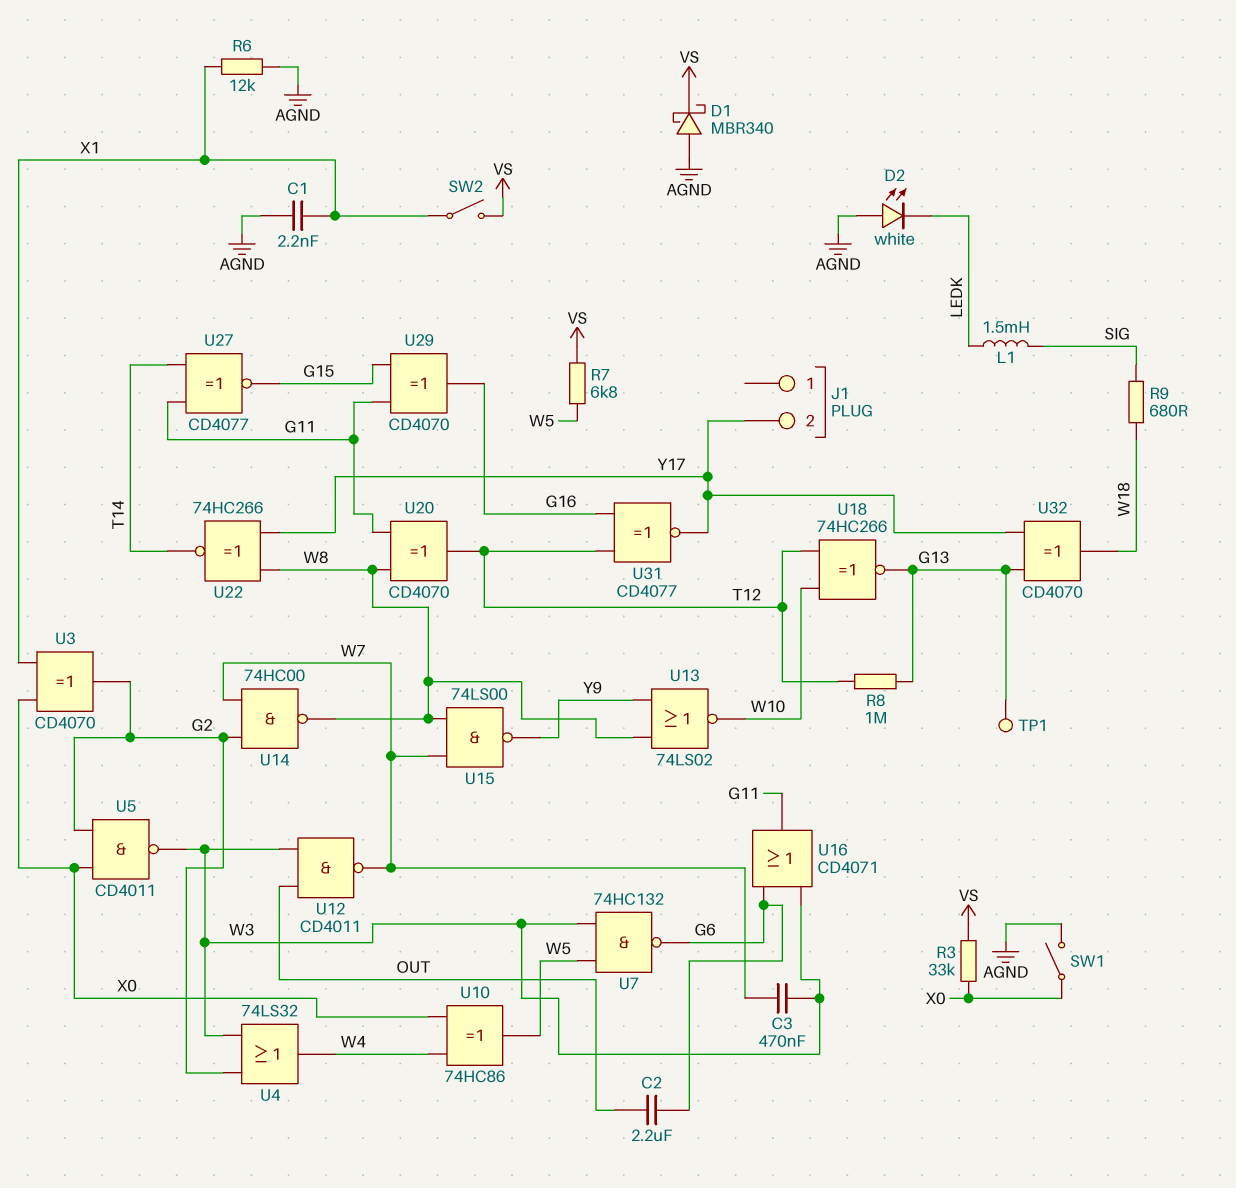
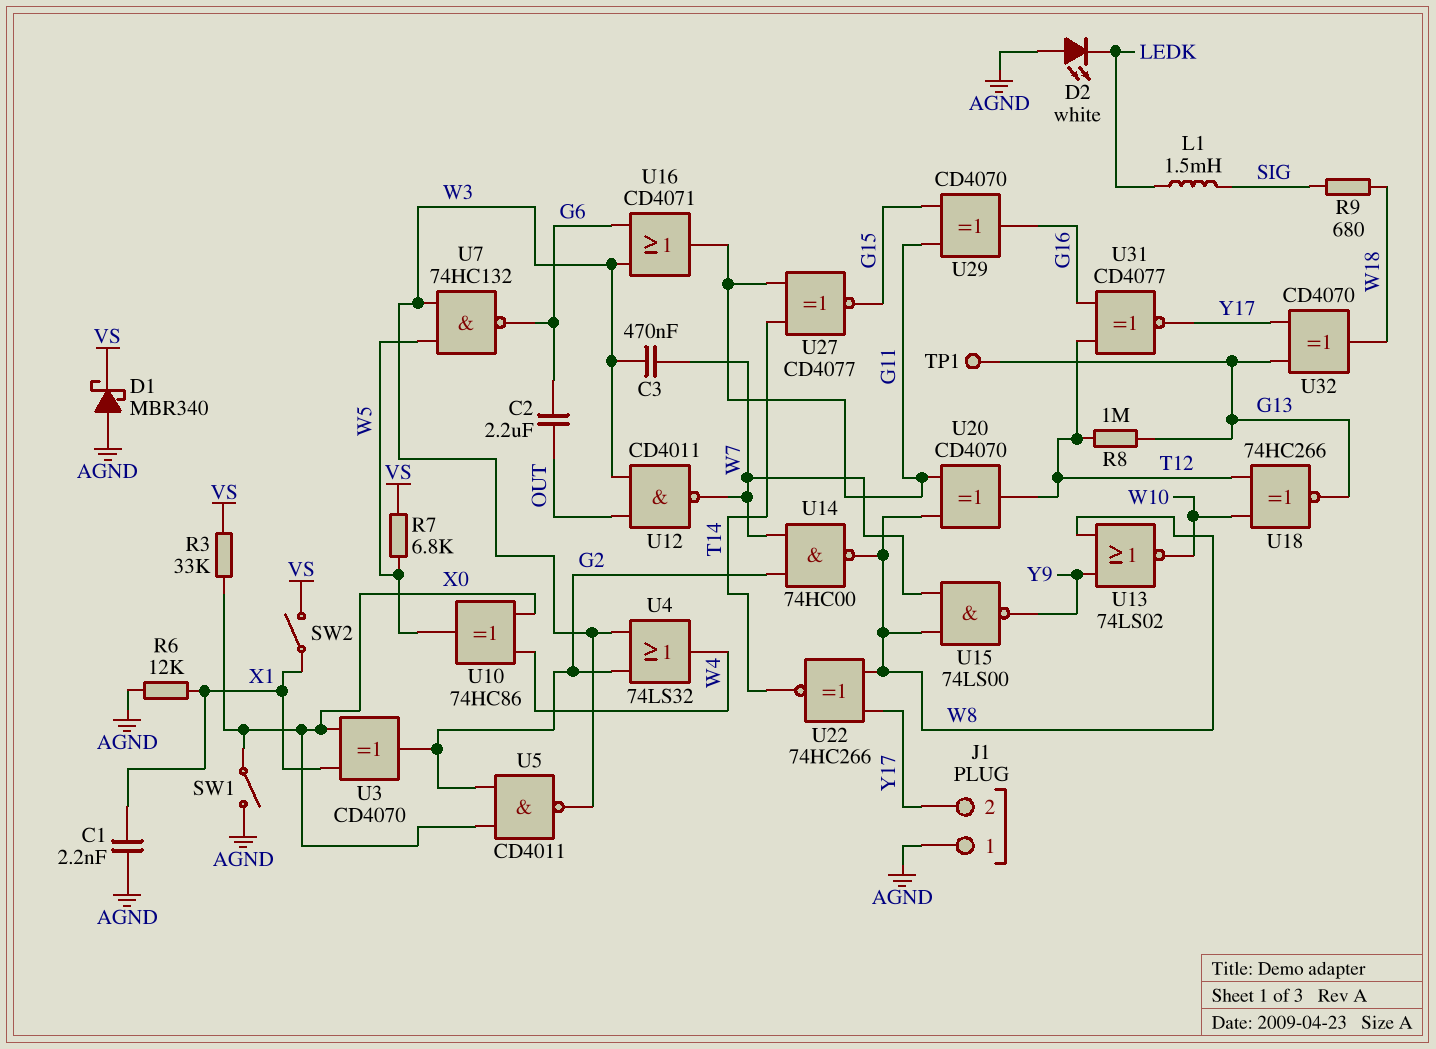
J1 pin 1: none -> AGND

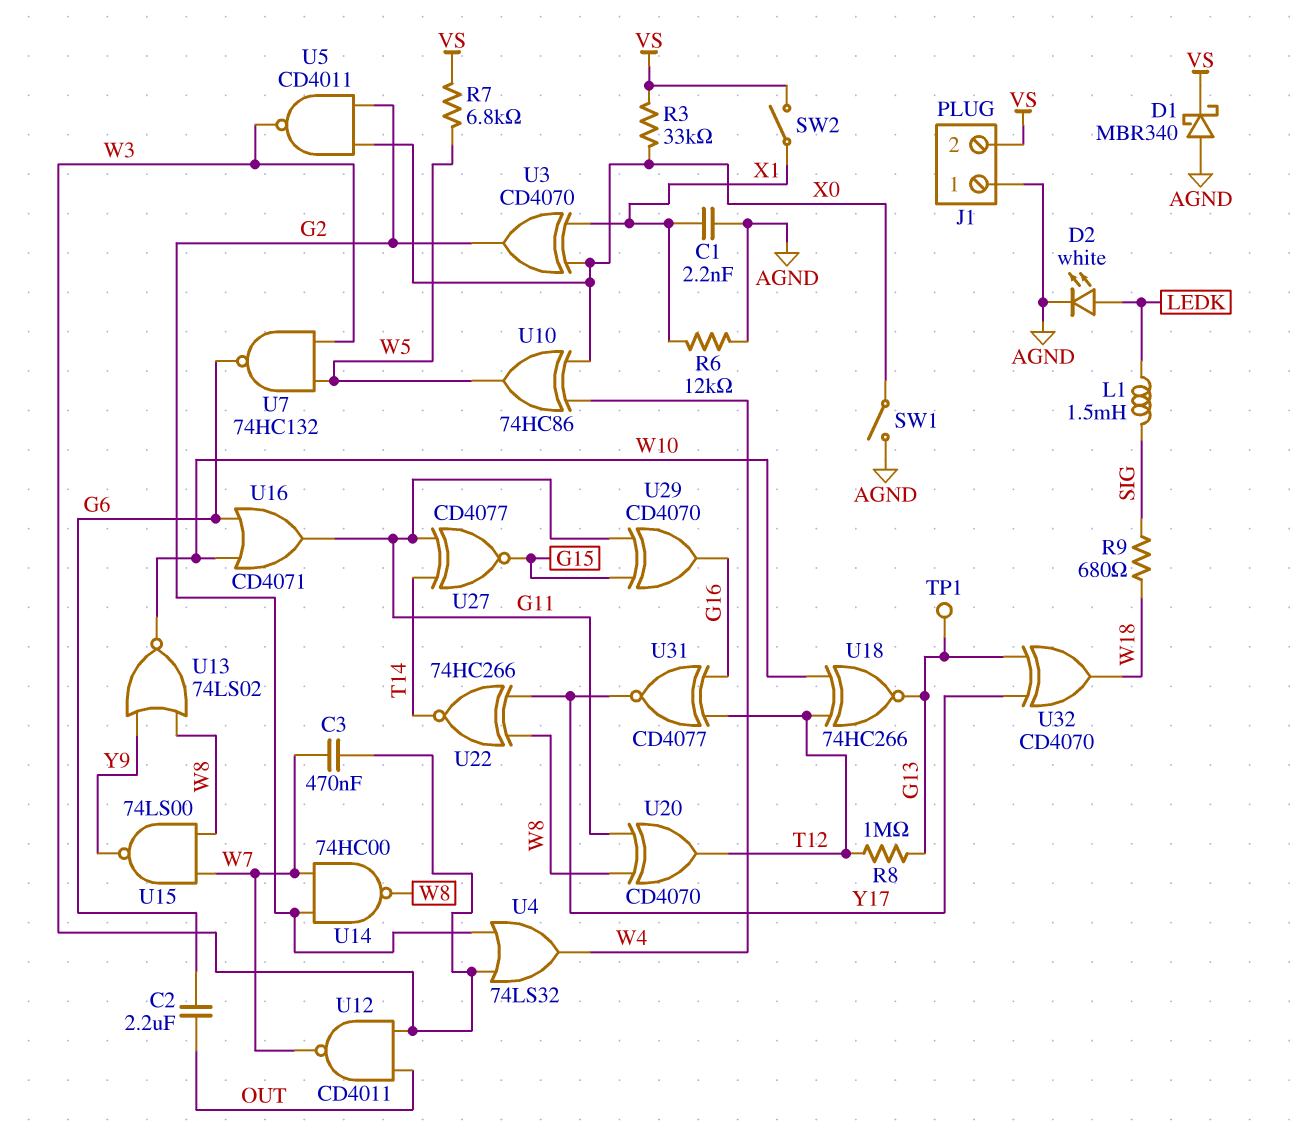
D2: LED white (A AGND, K LEDK) -> LED white (A LEDK, K AGND)
J1 pin 2: Y17 -> VS
U16: OR CD4071 (in G6, in W3, out G11) -> OR CD4071 (in G6, in W10, out G11)

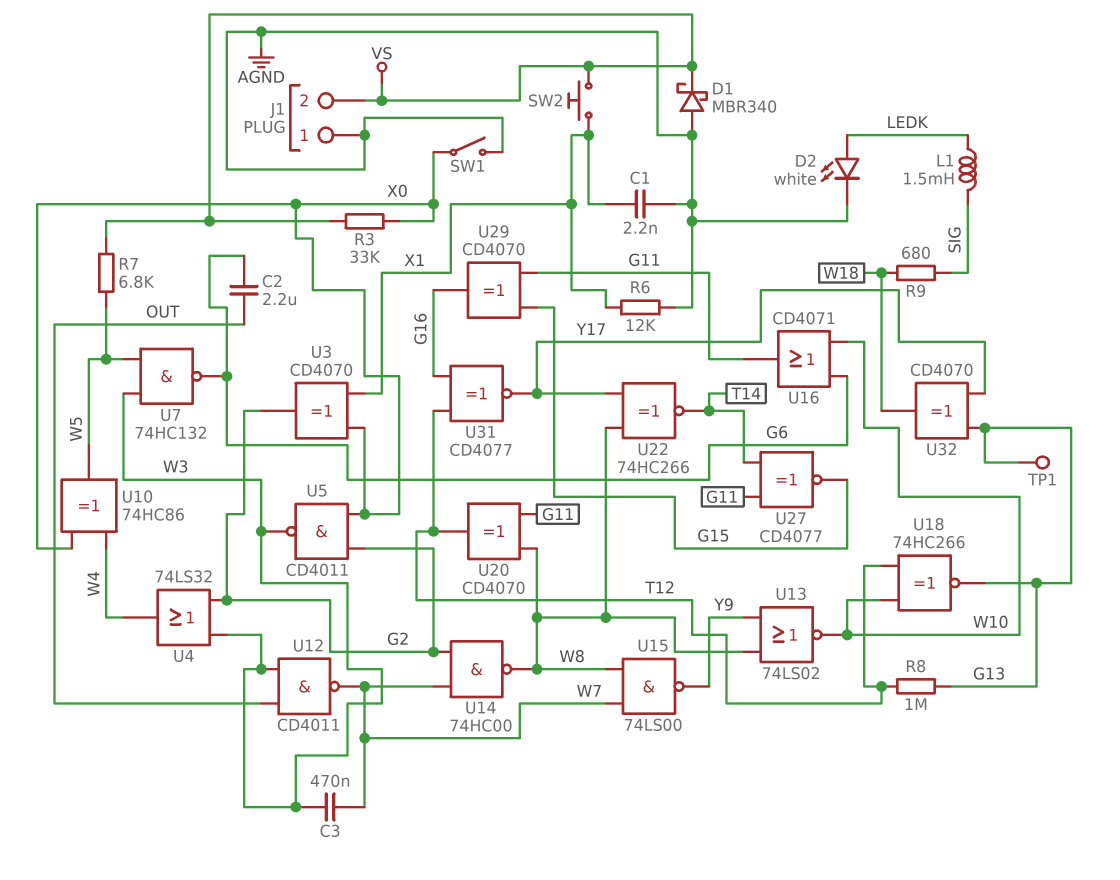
SW2: switch (VS, X1) -> button (VS, X1)

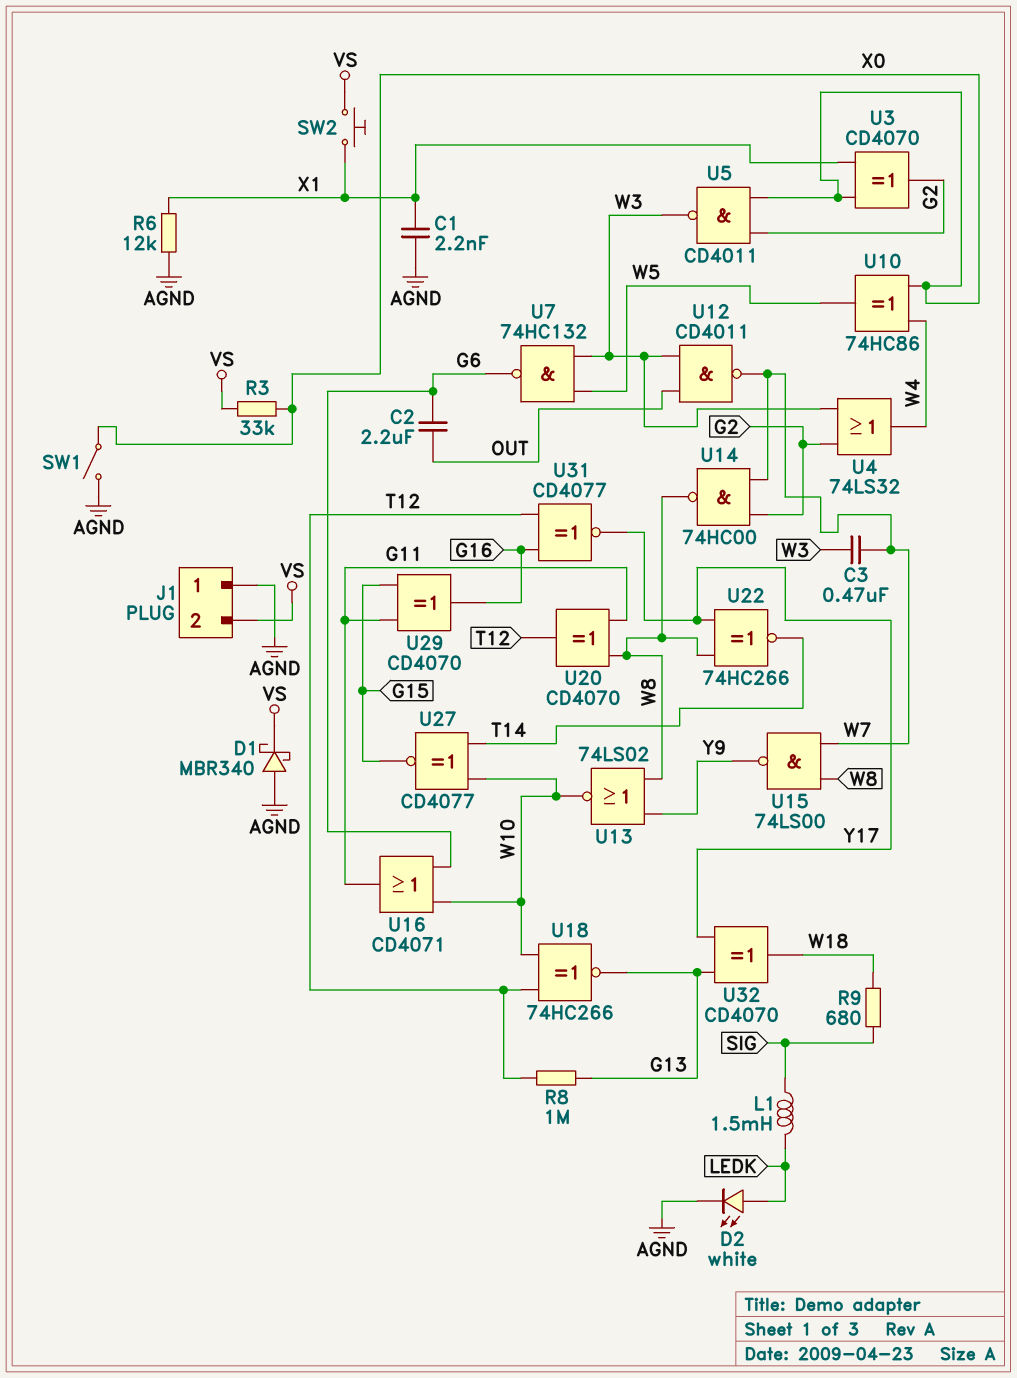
R7: 6.8k (VS, W5) -> none
TP1: test point (G13) -> none
U27: XNOR CD4077 (in G11, in T14, out G15) -> XNOR CD4077 (in T14, in W10, out G15)

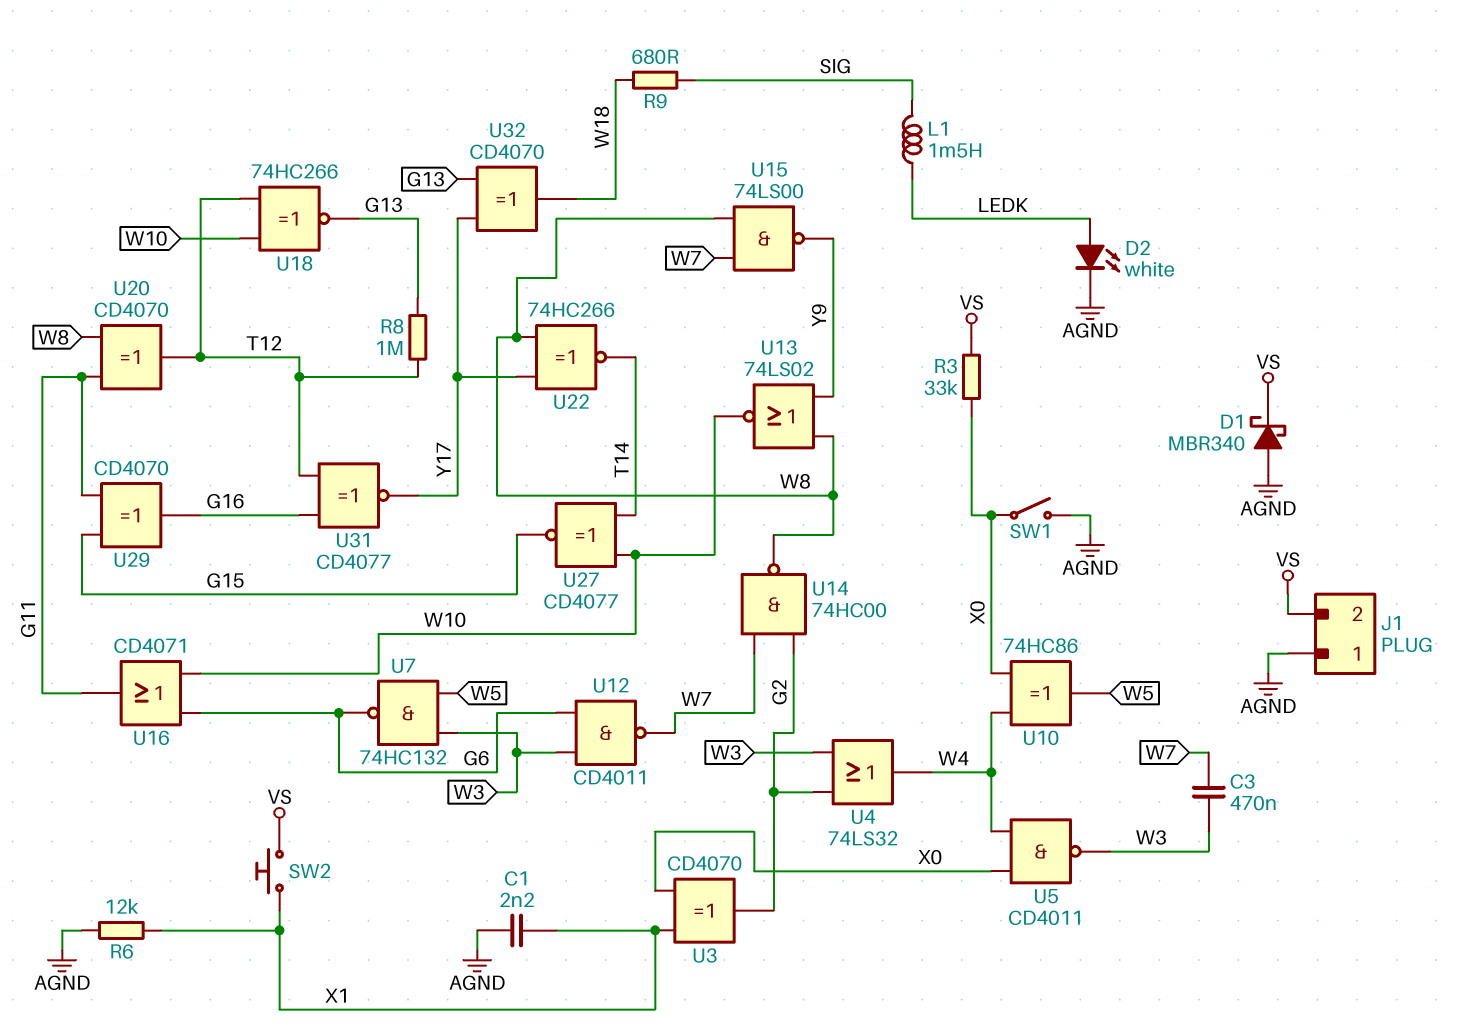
C2: 2.2uF (G6, OUT) -> none
U5: NAND CD4011 (in G2, in X0, out W3) -> NAND CD4011 (in W4, in X0, out W3)
U12: NAND CD4011 (in OUT, in W3, out W7) -> NAND CD4011 (in G6, in W3, out W7)

